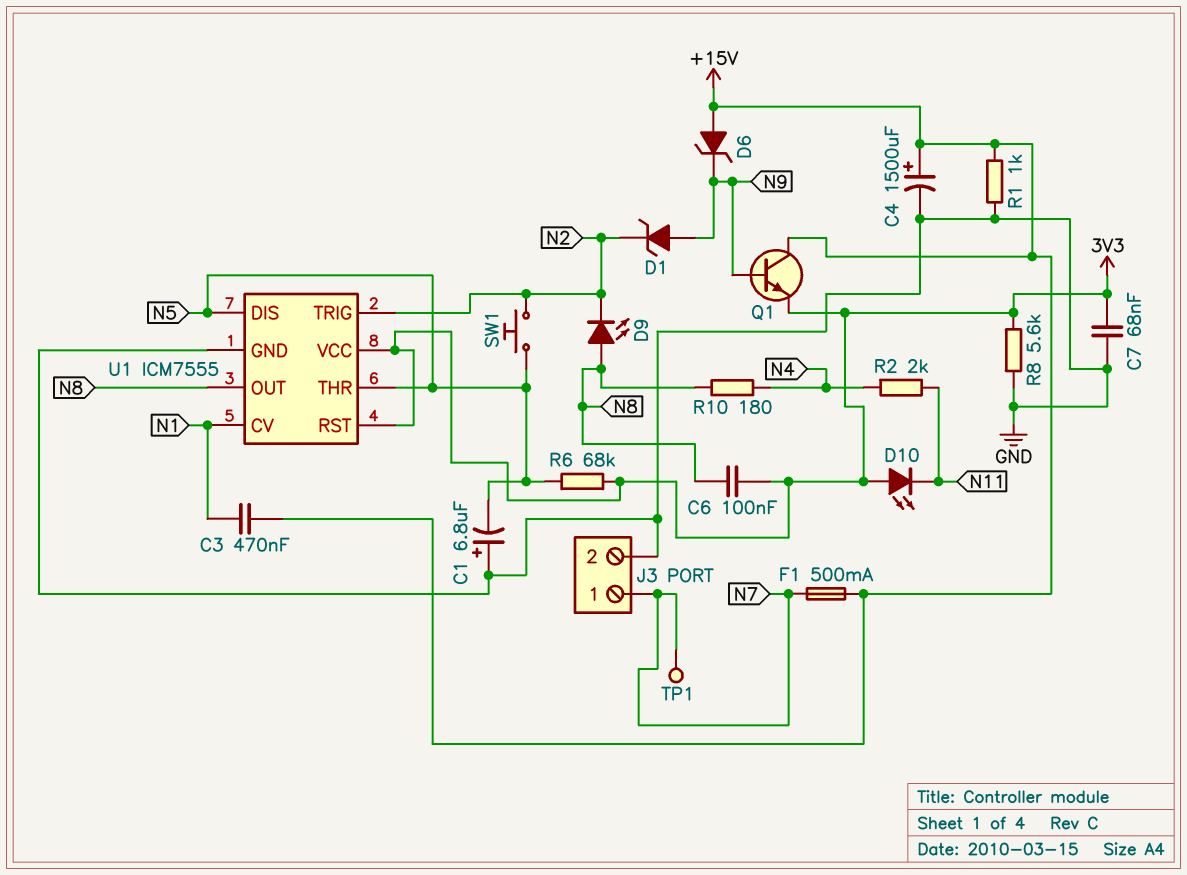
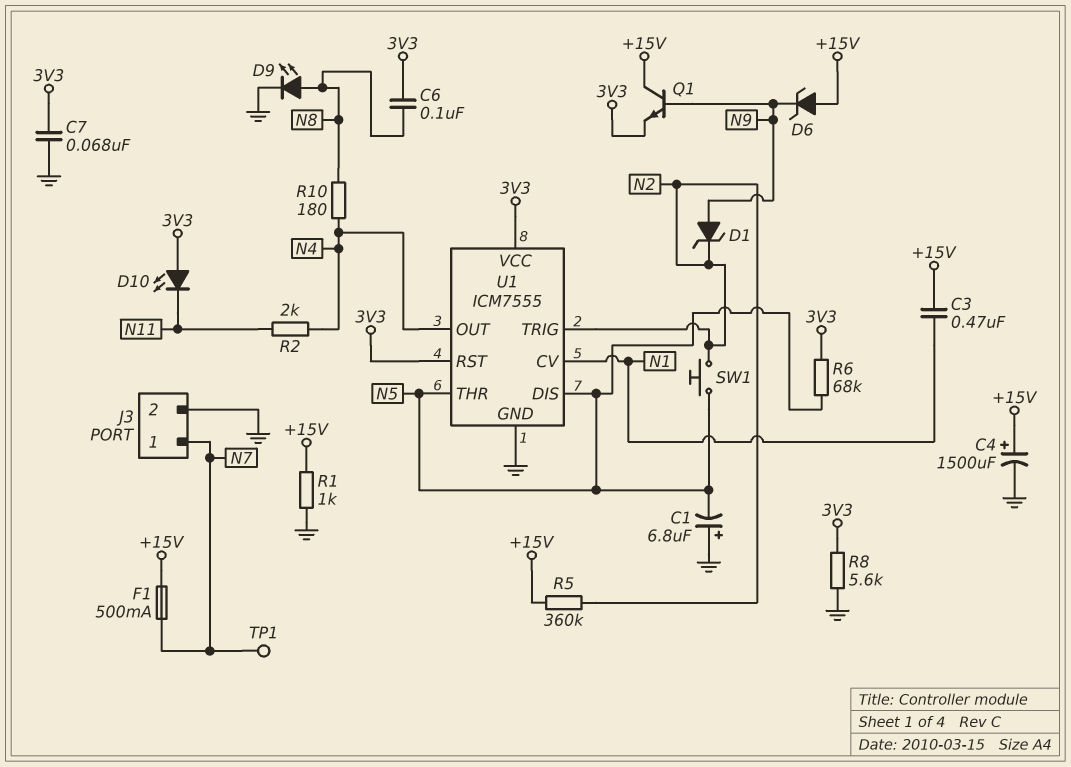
D9: LED (A N8, K N2) -> LED (A N8, K GND)
R5: none -> 360k (+15V, N2)
U1 pin OUT: N8 -> N4

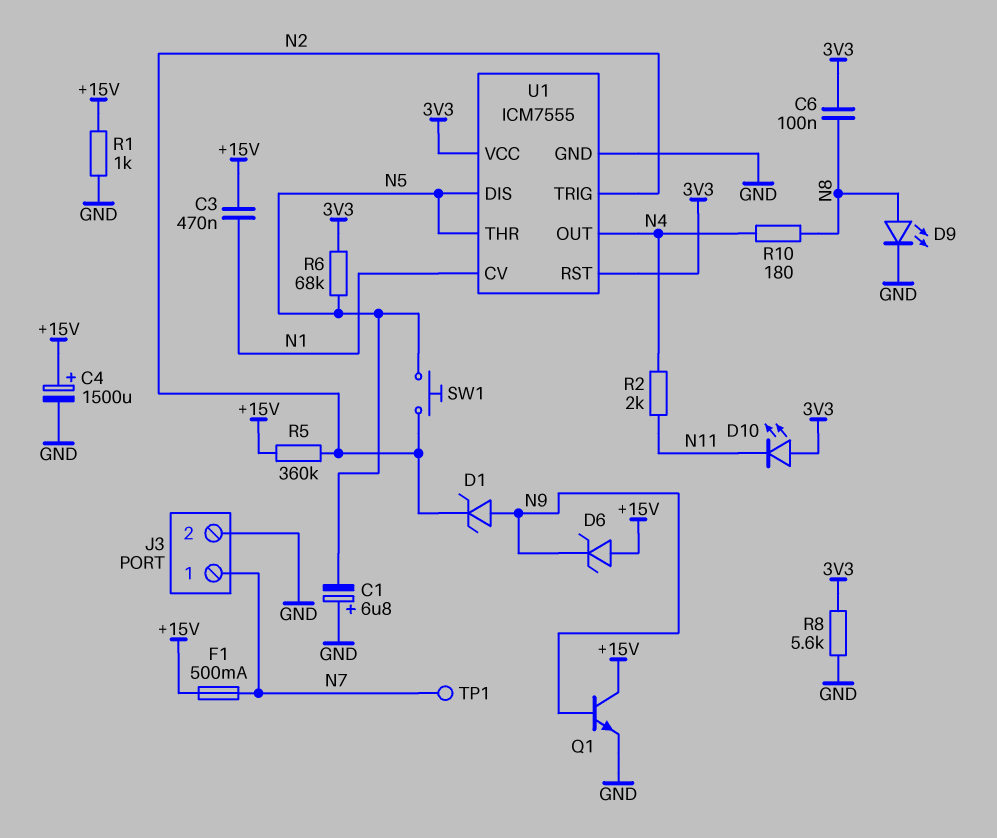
C7: 68nF (3V3, GND) -> none
Q1: NPN (B N9, C +15V, E 3V3) -> NPN (B N9, C +15V, E GND)

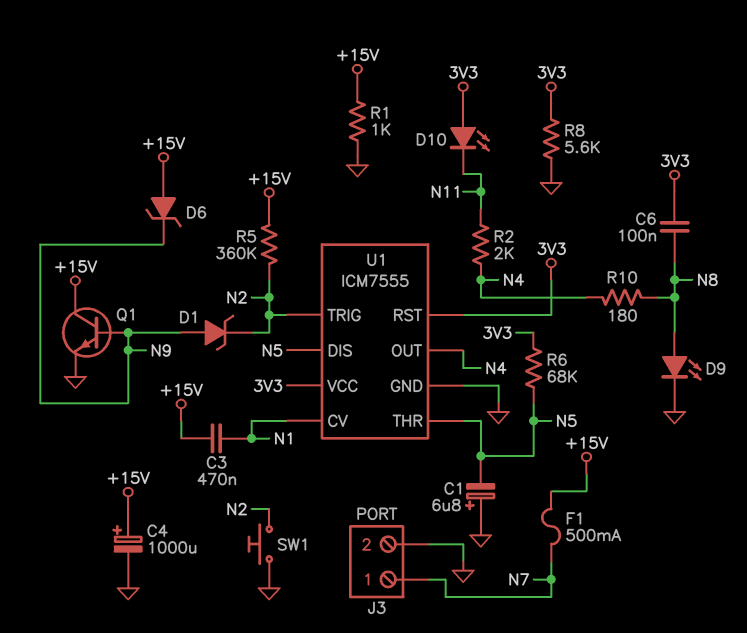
C4: 1500uF (plus +15V, minus GND) -> 1000uF (plus +15V, minus GND)
SW1: button (N2, N5) -> button (GND, N2)
TP1: test point (N7) -> none

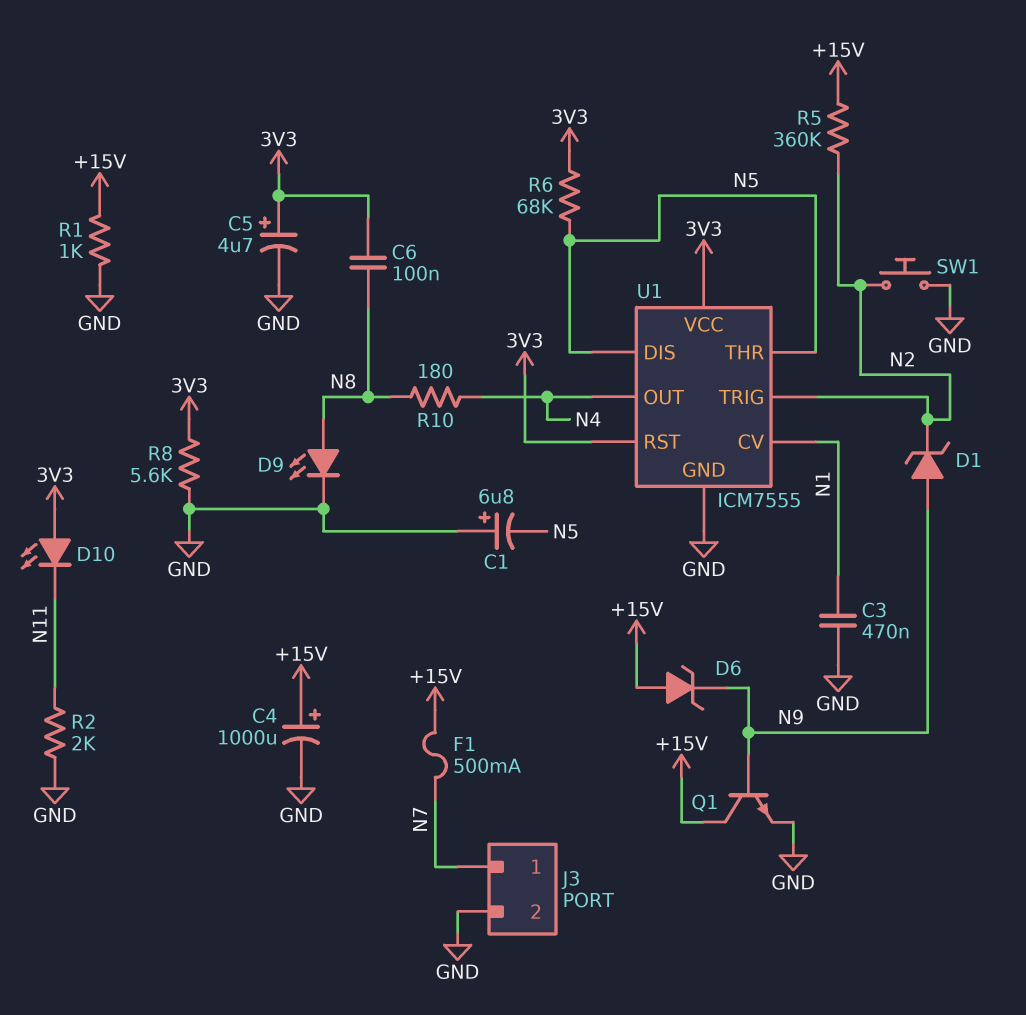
C3: 470nF (+15V, N1) -> 470nF (GND, N1)
C5: none -> 4.7uF (plus 3V3, minus GND)
R2: 2k (N4, N11) -> 2k (GND, N11)

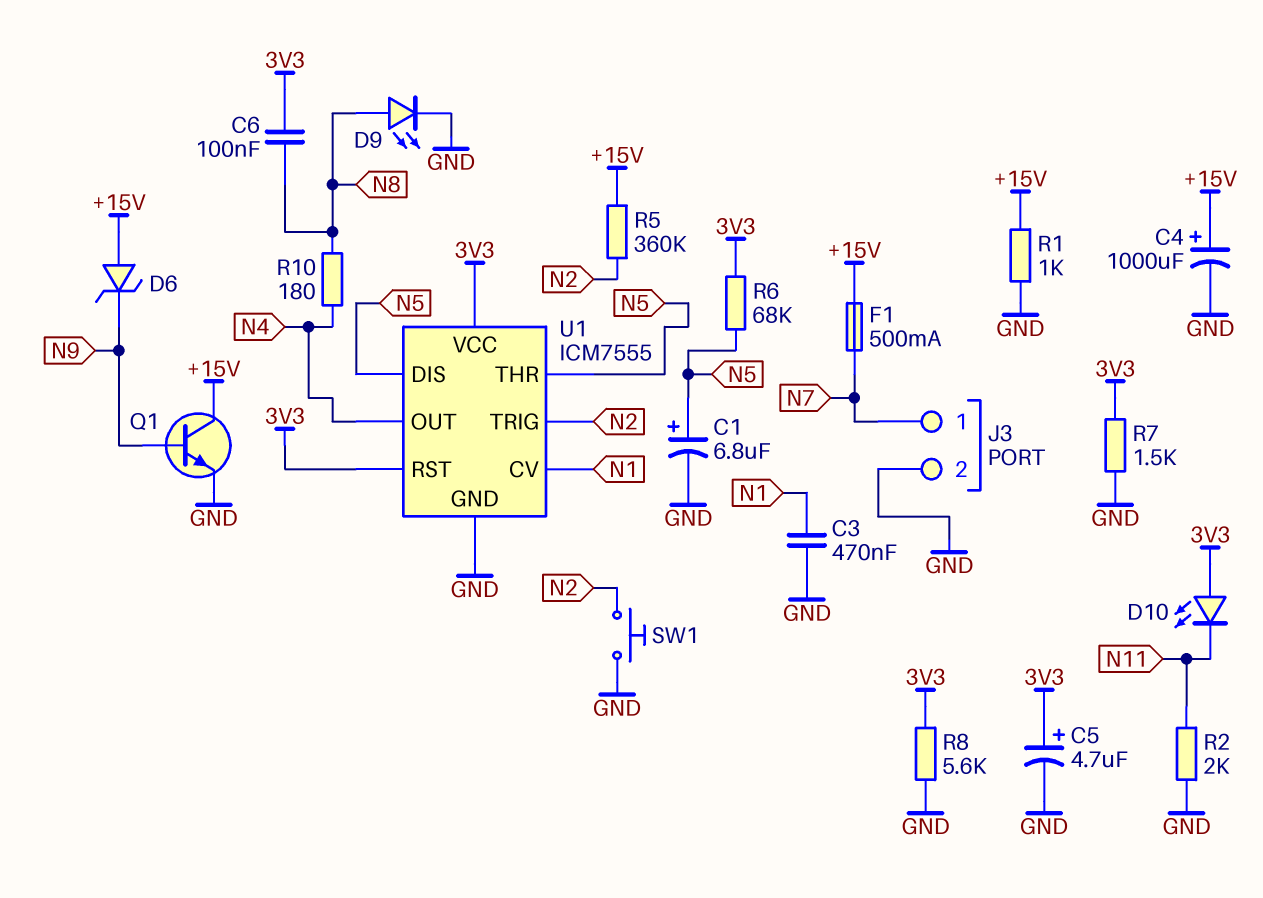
C1: 6.8uF (plus GND, minus N5) -> 6.8uF (plus N5, minus GND)
D1: zener (A N9, K N2) -> none
R7: none -> 1.5k (3V3, GND)

